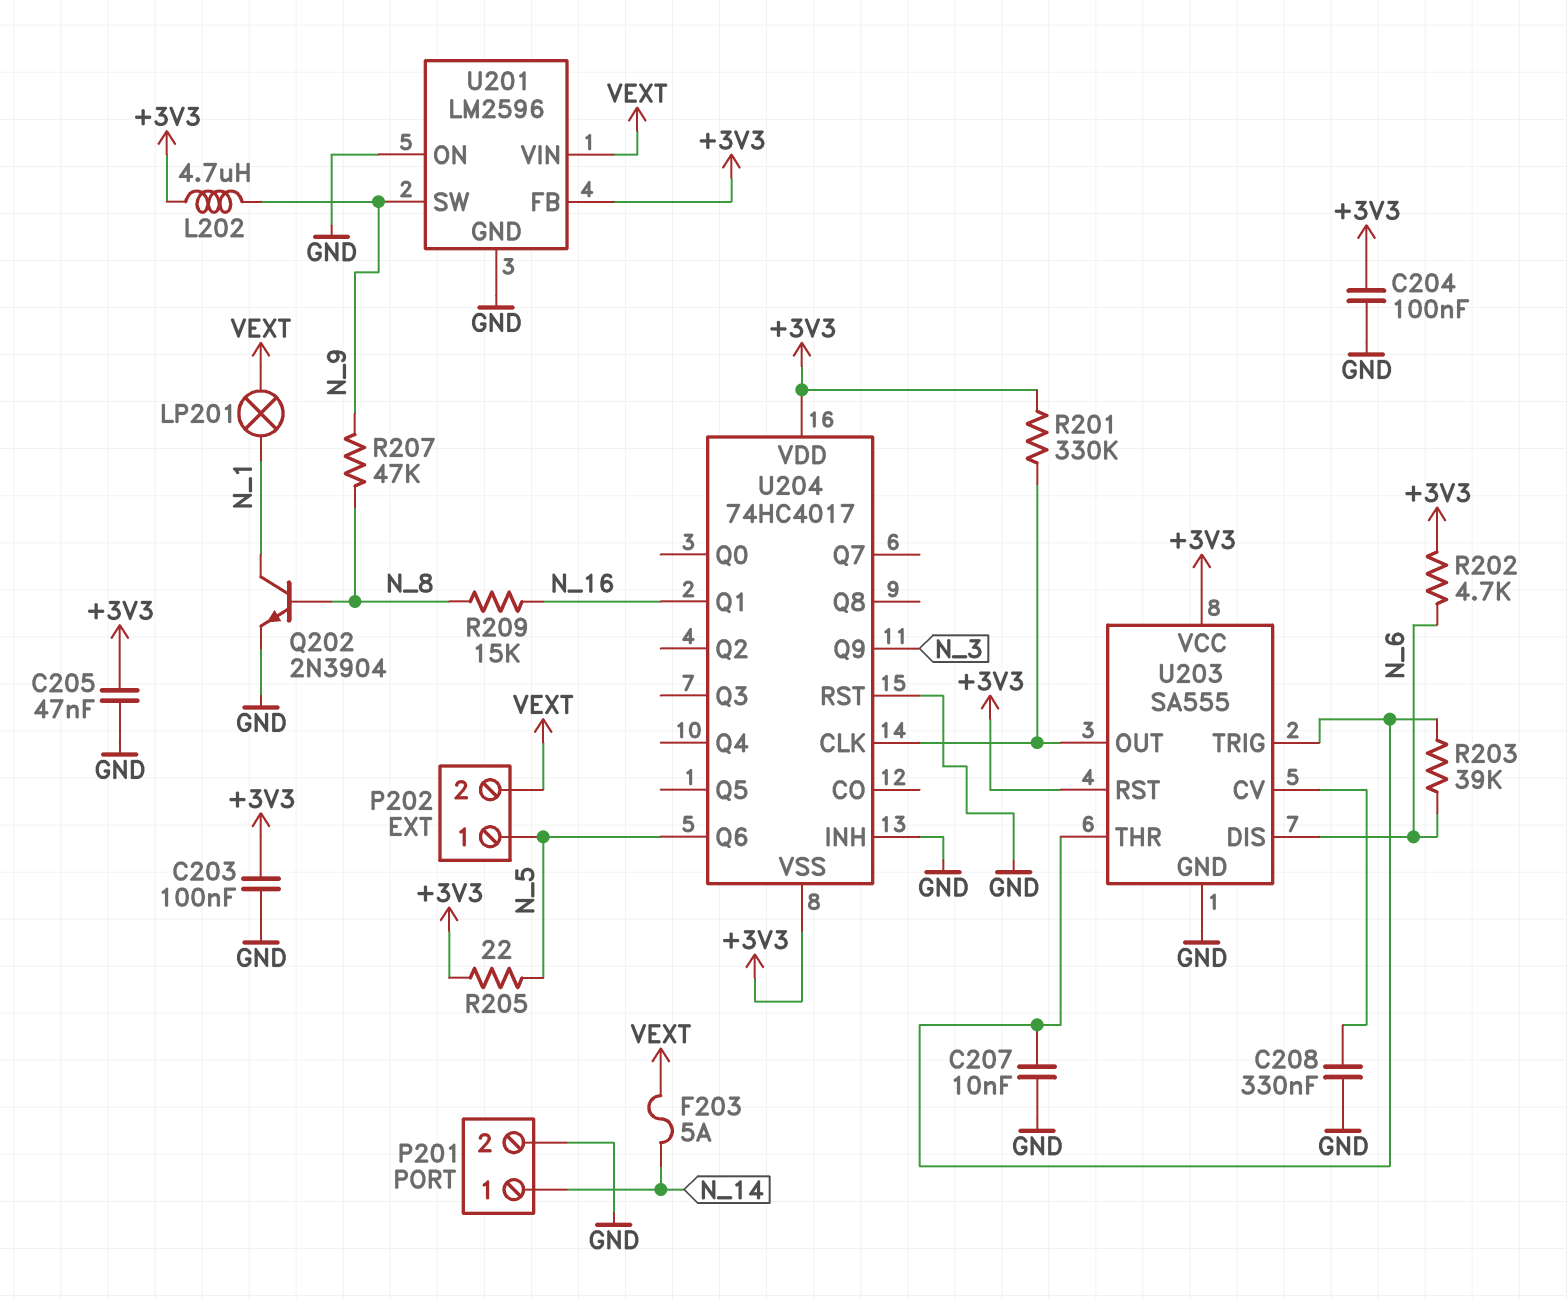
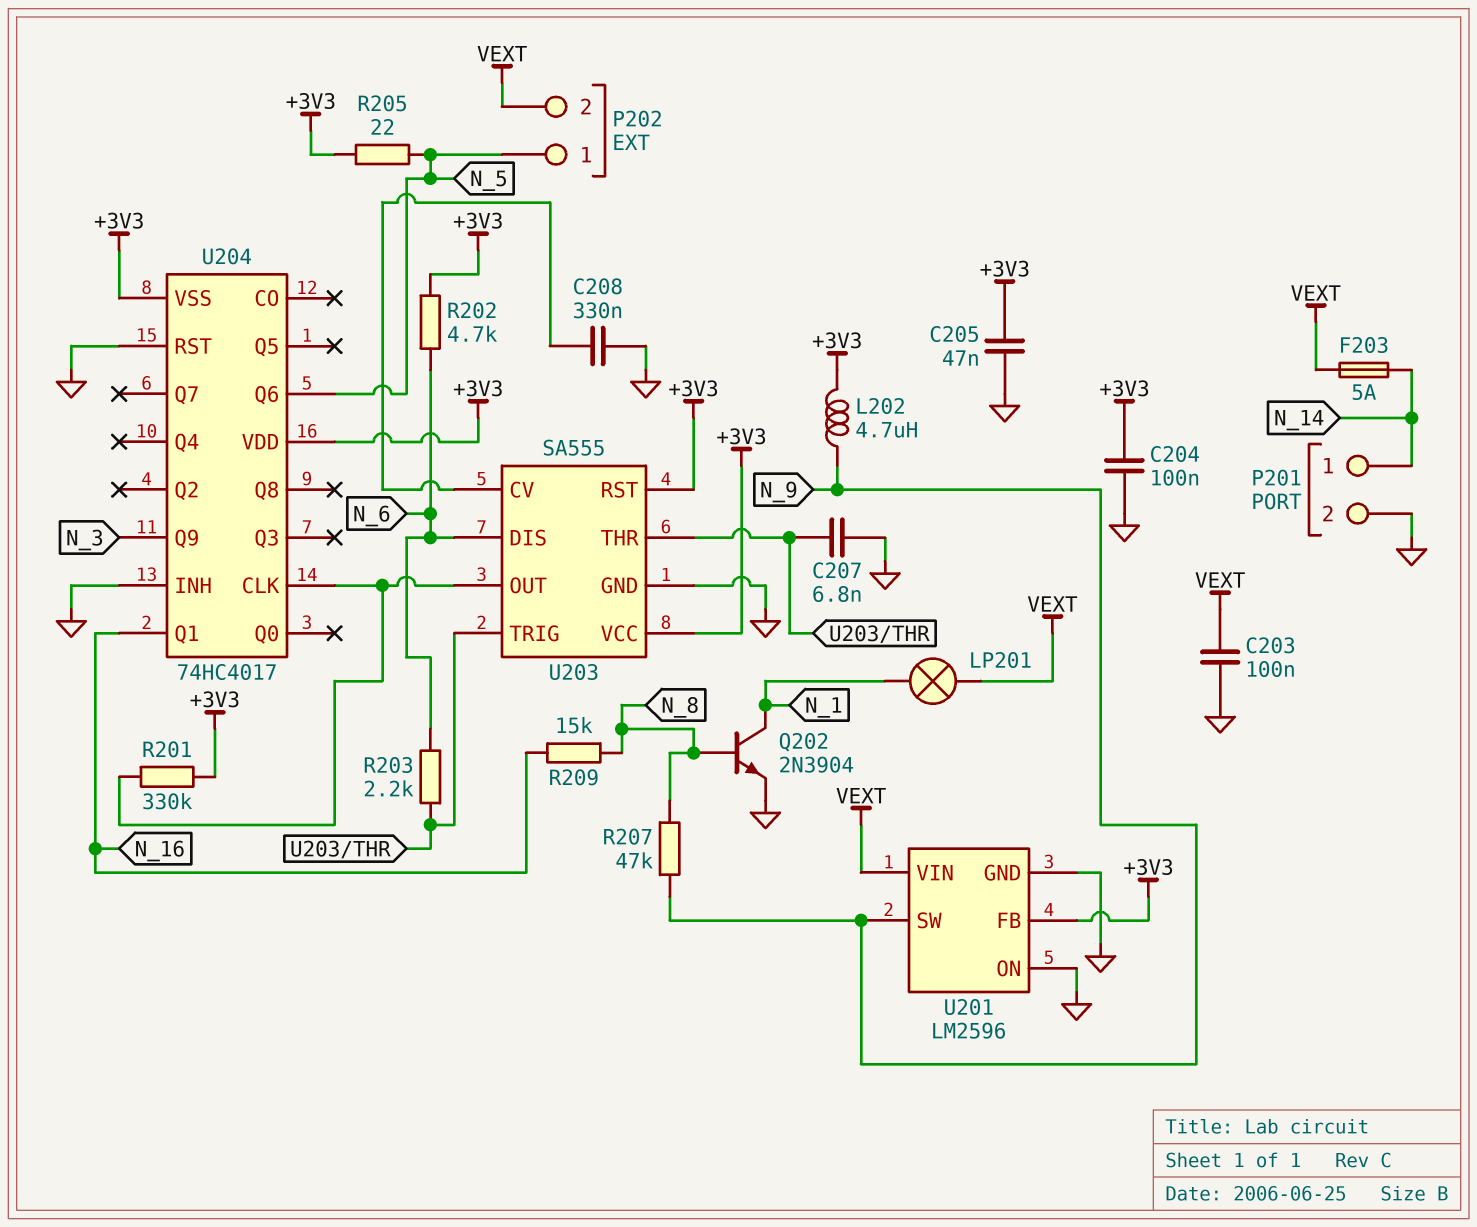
C203: 100nF (+3V3, GND) -> 100nF (GND, VEXT)
C207: 10nF (GND, U203/THR) -> 6.8nF (GND, U203/THR)
R203: 39k (N_6, U203/THR) -> 2.2k (N_6, U203/THR)

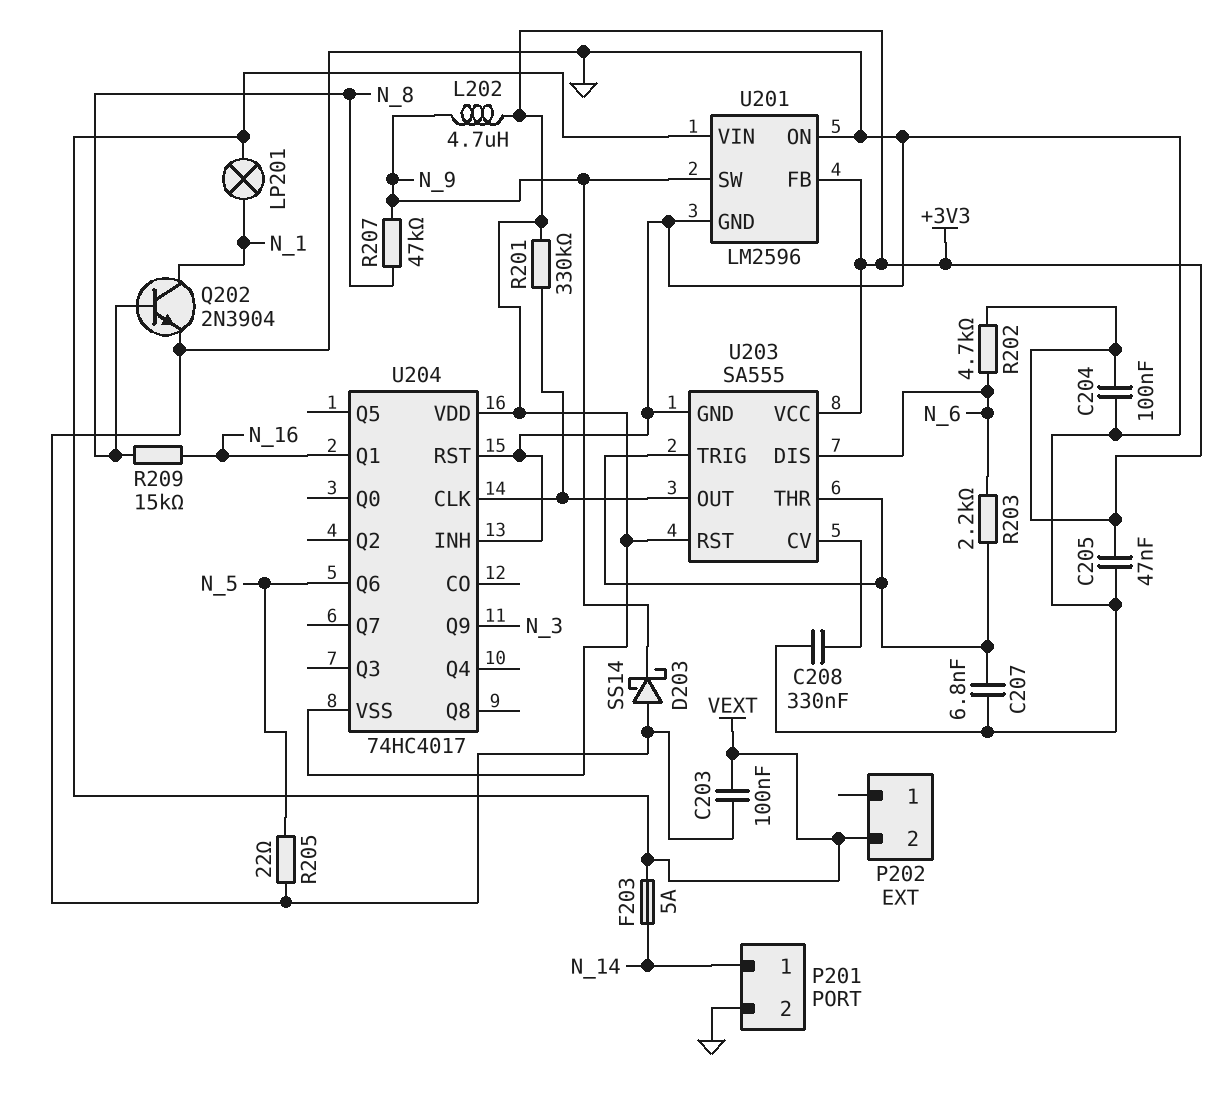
D203: none -> schottky SS14 (A GND, K N_9)
P202 pin 1: N_5 -> none
R205: 22 (+3V3, N_5) -> 22 (GND, N_5)

